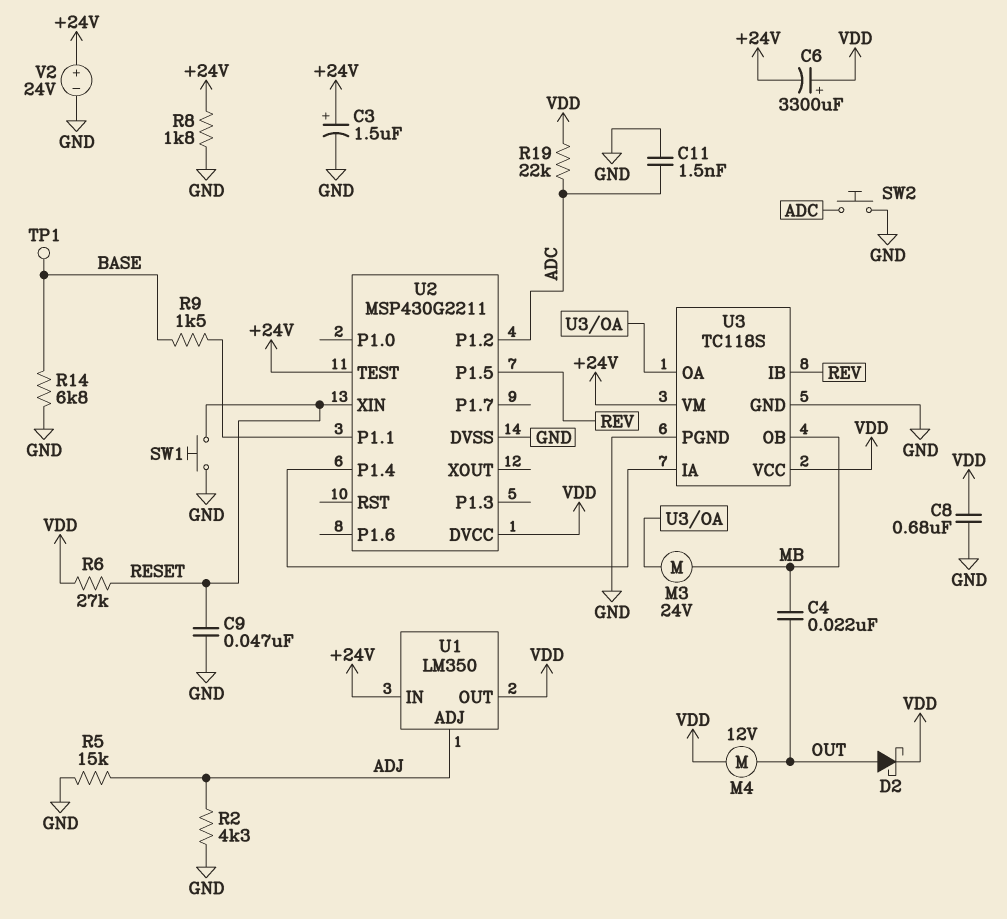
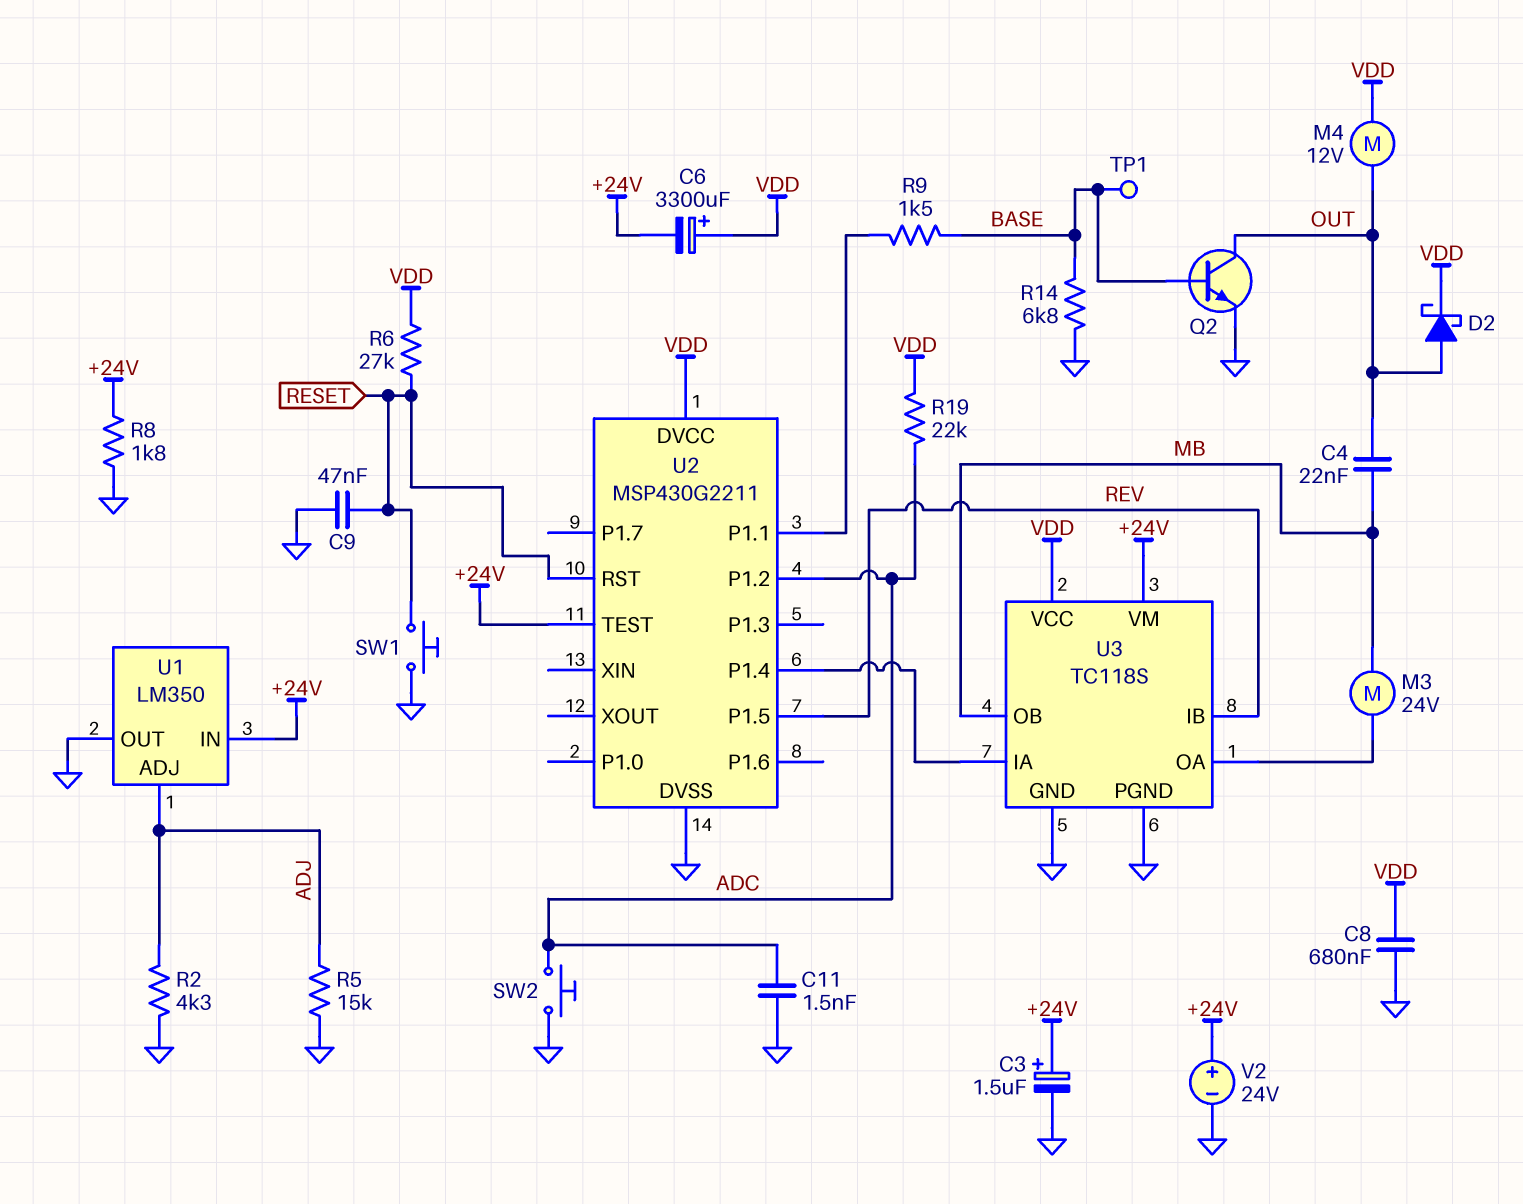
Q2: none -> NPN (B BASE, C OUT, E GND)
U1 pin OUT: VDD -> GND
U2 pin RST: none -> RESET
U2 pin XIN: RESET -> none

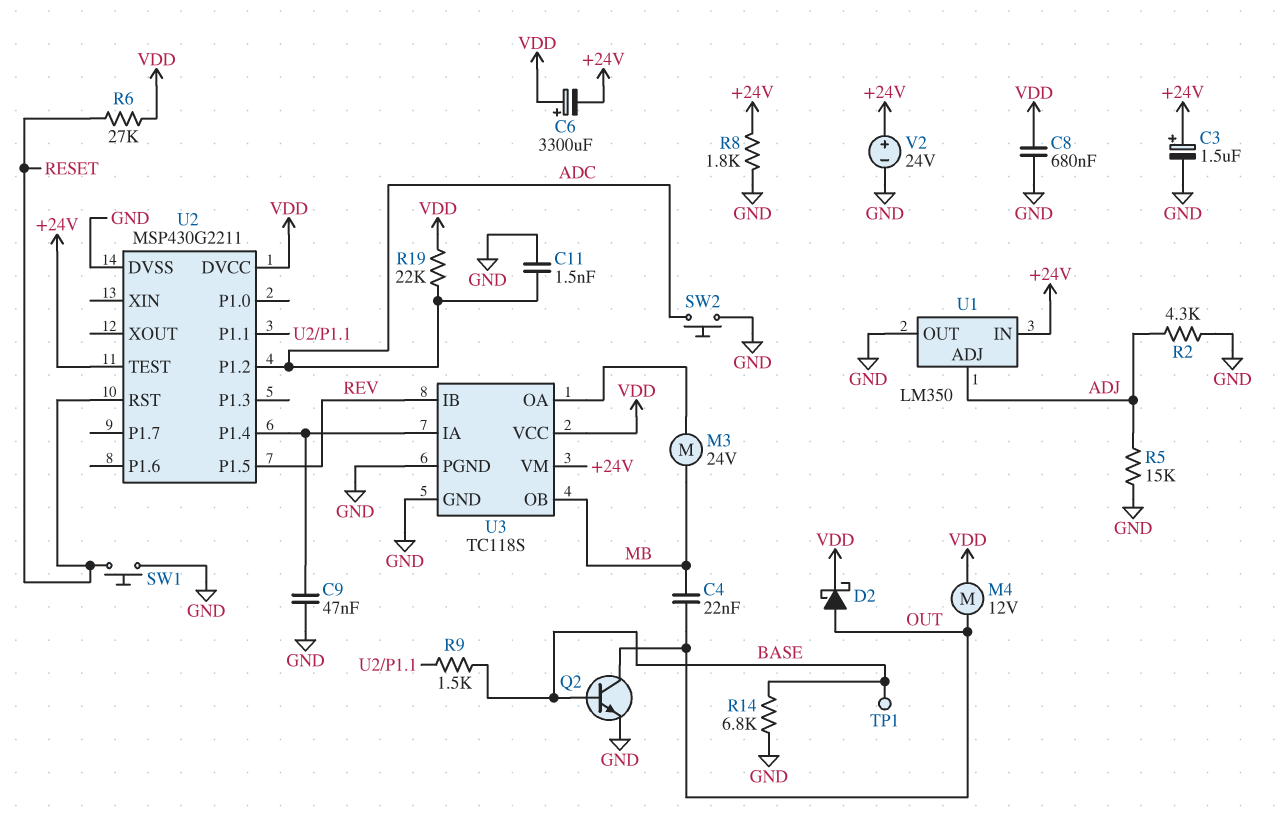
C9: 47nF (GND, RESET) -> 47nF (GND, U2/P1.4)

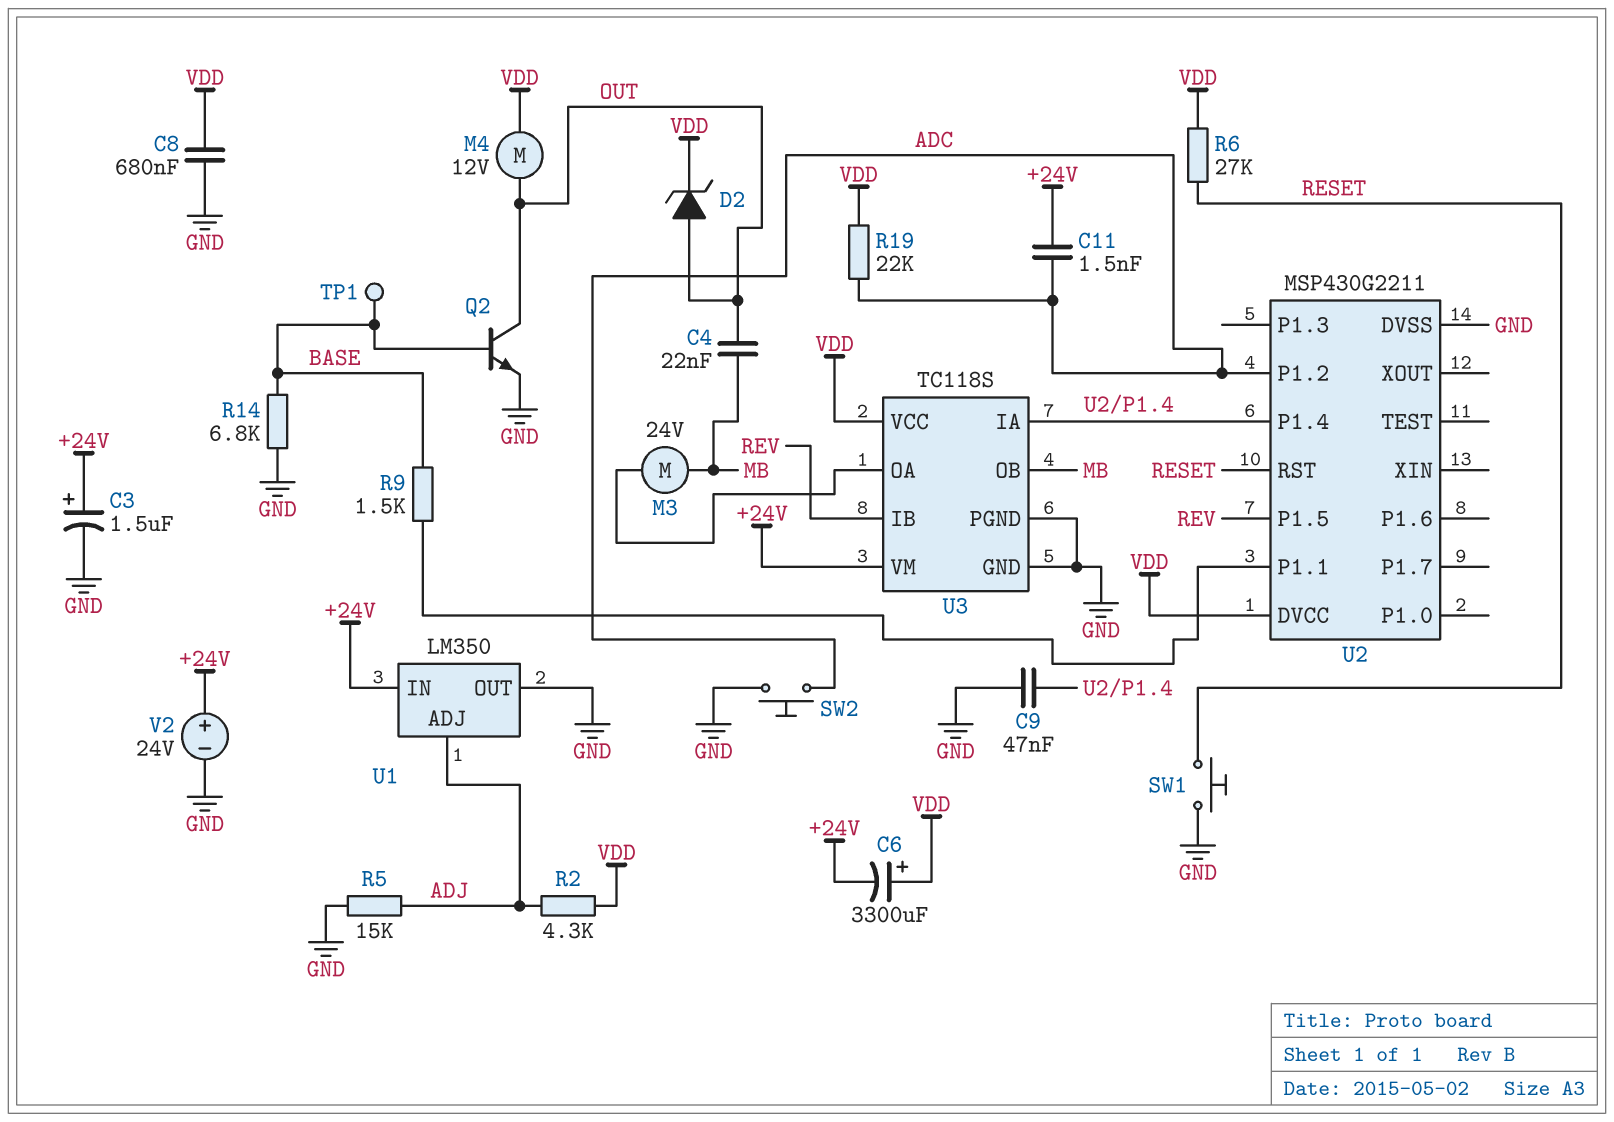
C11: 1.5nF (ADC, GND) -> 1.5nF (+24V, ADC)
D2: schottky (A OUT, K VDD) -> zener (A OUT, K VDD)
R2: 4.3k (ADJ, GND) -> 4.3k (ADJ, VDD)
R8: 1.8k (+24V, GND) -> none
U2 pin TEST: +24V -> none

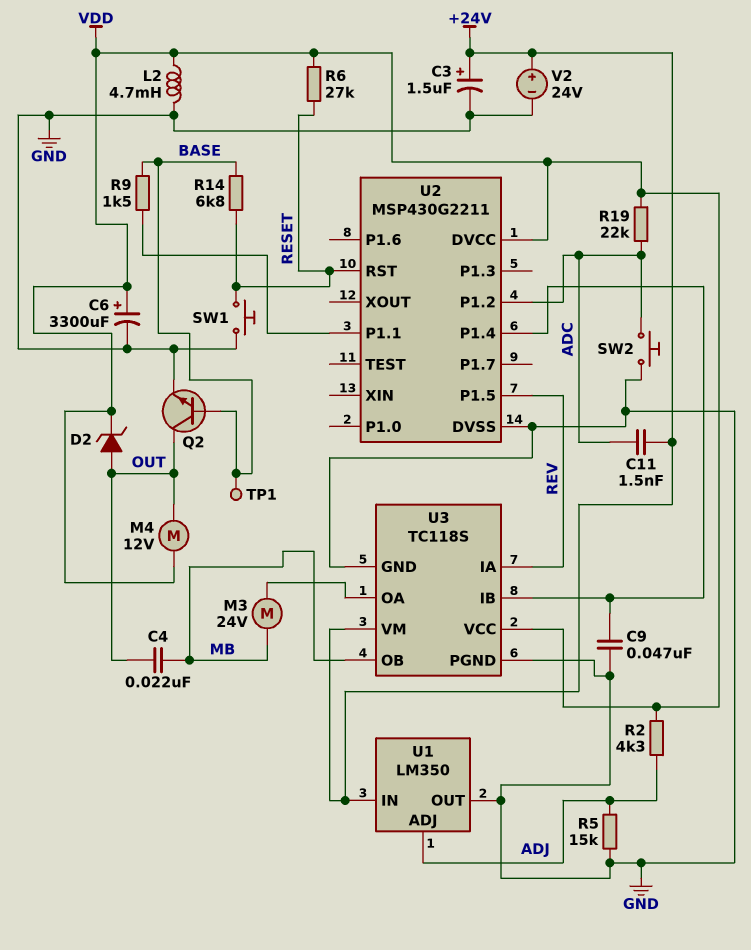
C6: 3300uF (plus VDD, minus +24V) -> 3300uF (plus VDD, minus GND)
C8: 680nF (GND, VDD) -> none
L2: none -> 4.7mH (GND, VDD)
R14: 6.8k (BASE, GND) -> 6.8k (BASE, RESET)
U3 pin IA: U2/P1.4 -> REV
U3 pin IB: REV -> U2/P1.4

